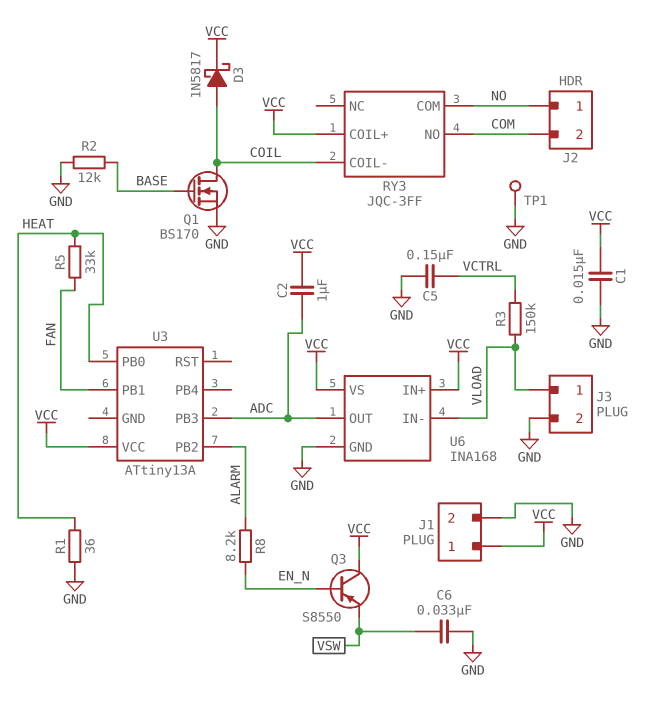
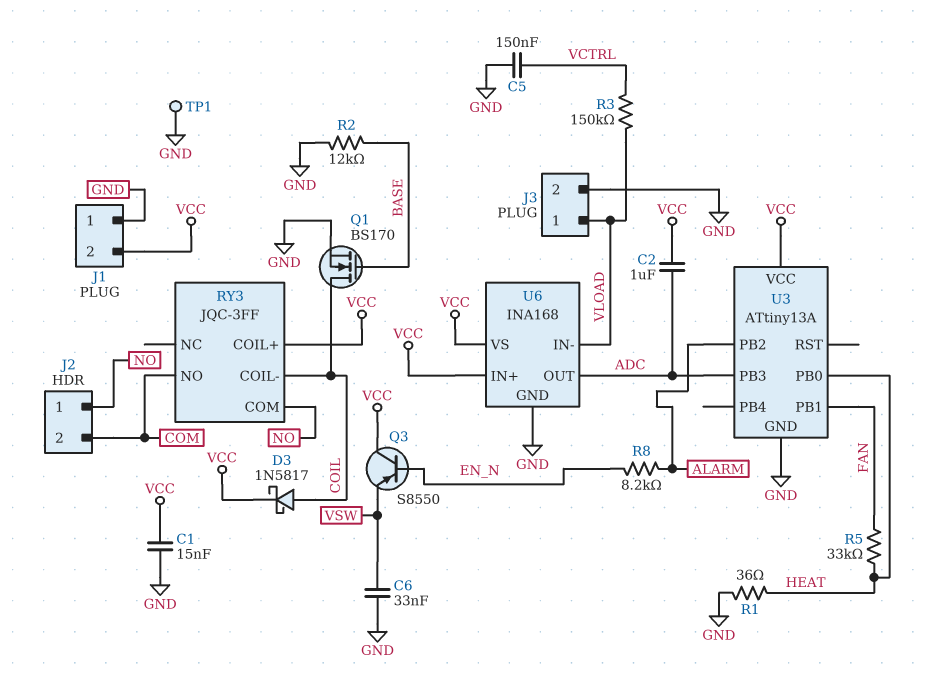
J1 pin 1: VCC -> GND
J1 pin 2: GND -> VCC
U3 pin GND: none -> GND

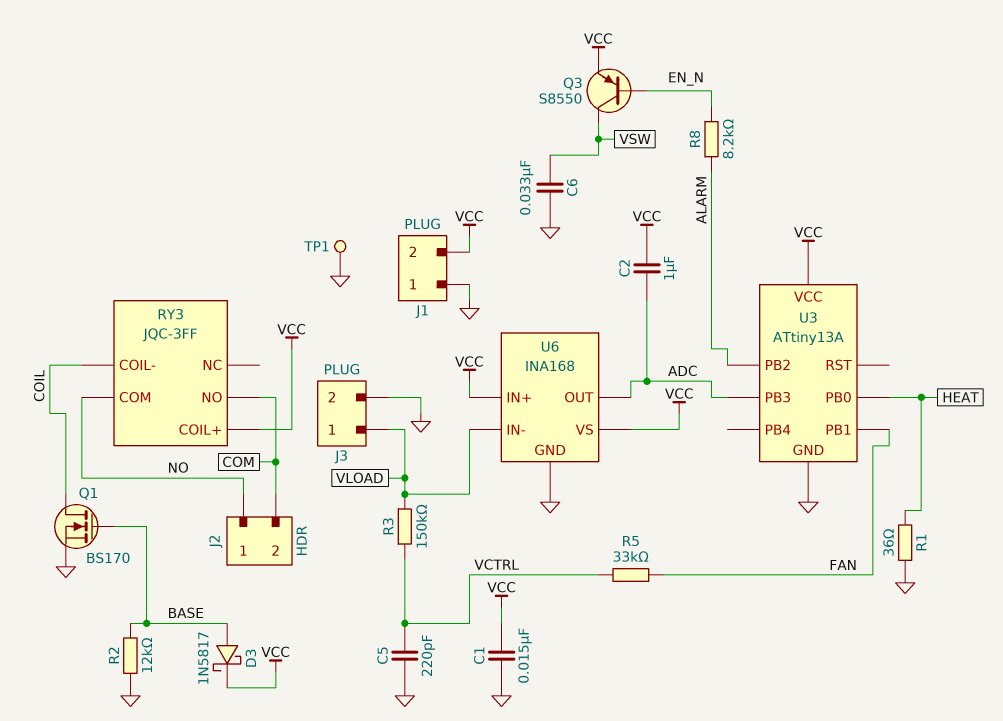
C5: 150nF (GND, VCTRL) -> 220pF (GND, VCTRL)
D3: schottky 1N5817 (A COIL, K VCC) -> schottky 1N5817 (A BASE, K VCC)
Q3: PNP S8550 (B EN_N, C VCC, E VSW) -> PNP S8550 (B EN_N, C VSW, E VCC)
R5: 33k (FAN, HEAT) -> 33k (FAN, VCTRL)

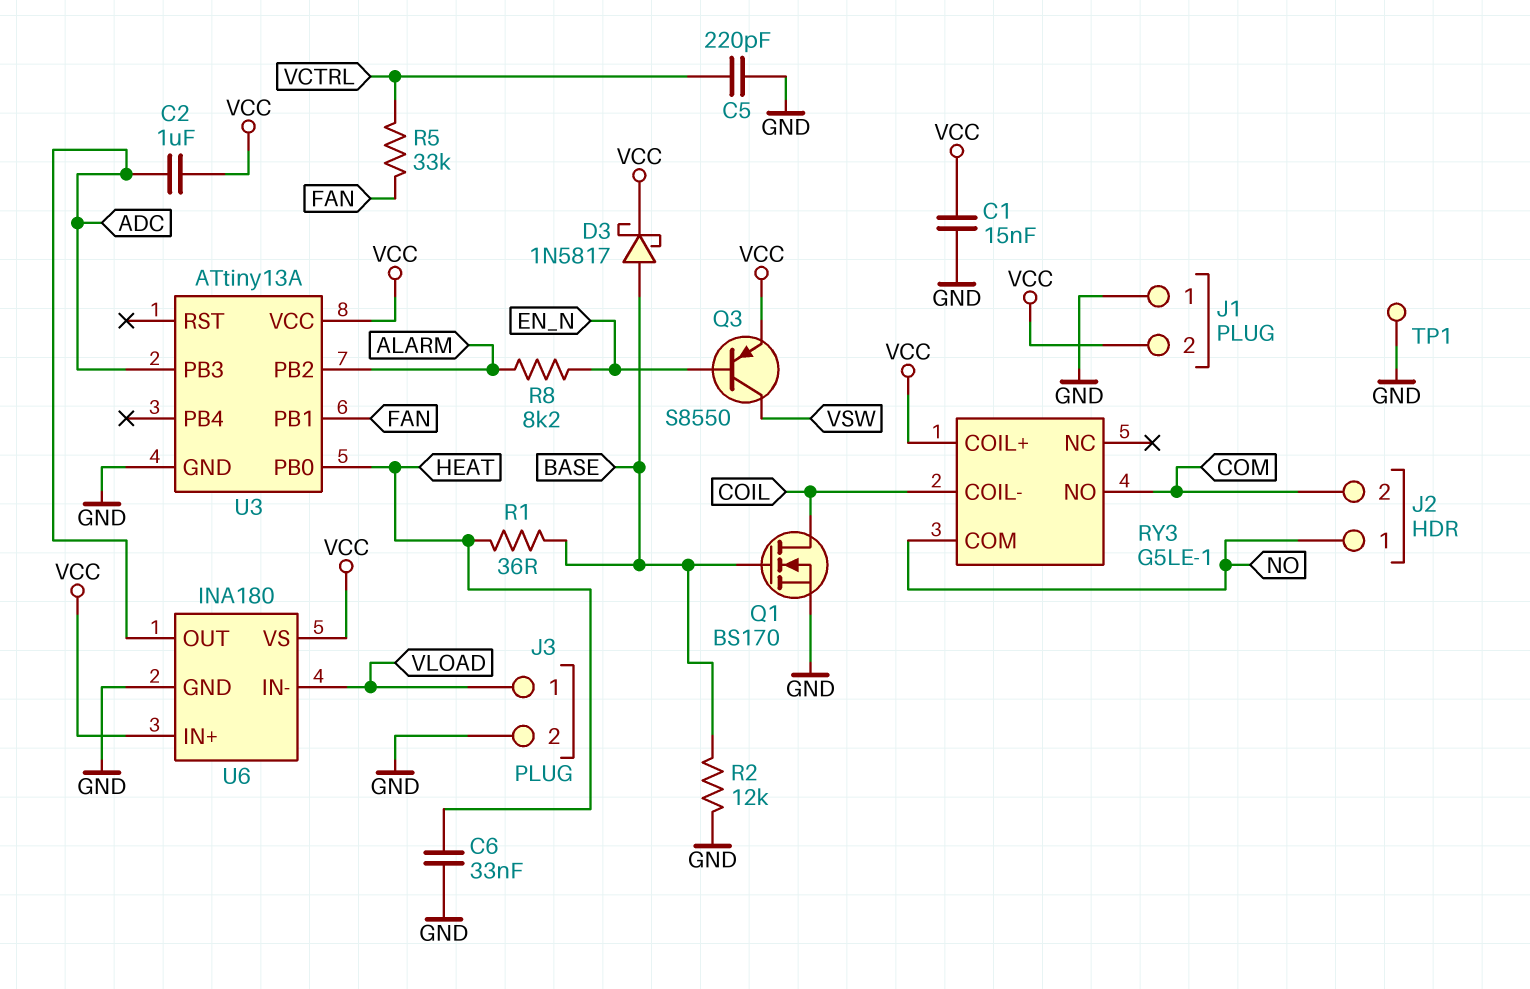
C6: 33nF (GND, VSW) -> 33nF (GND, HEAT)
R1: 36 (GND, HEAT) -> 36 (BASE, HEAT)
R3: 150k (VCTRL, VLOAD) -> none
RY3: JQC-3FF -> G5LE-1
U6: INA168 -> INA180

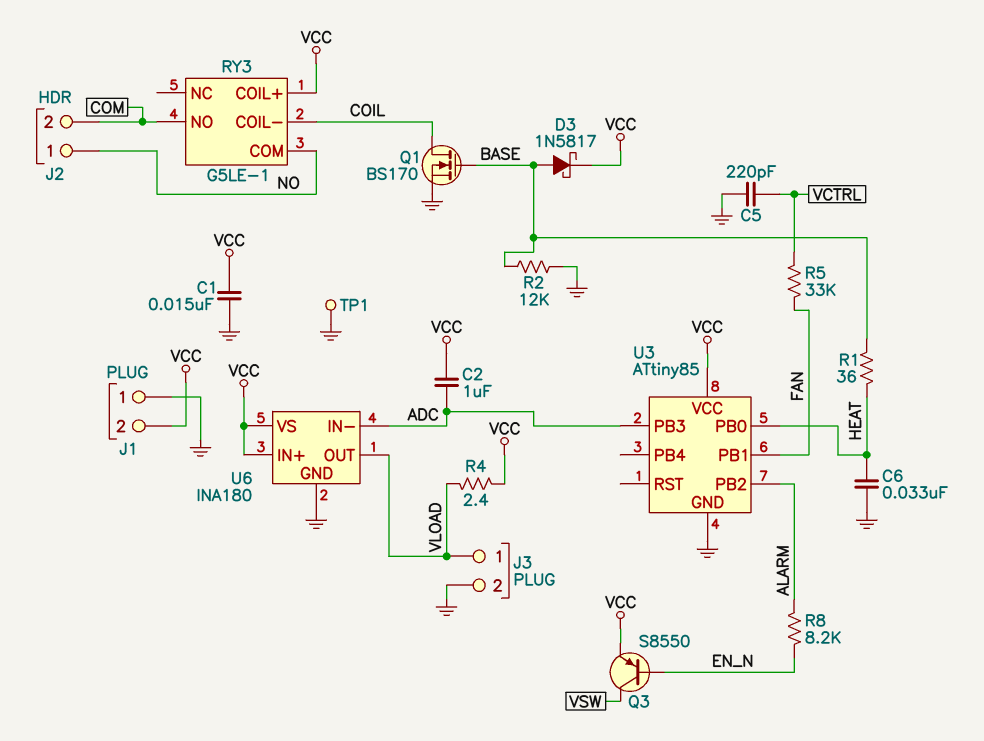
R4: none -> 2.4 (VCC, VLOAD)
U3: ATtiny13A -> ATtiny85
U6 pin IN-: VLOAD -> ADC
U6 pin OUT: ADC -> VLOAD

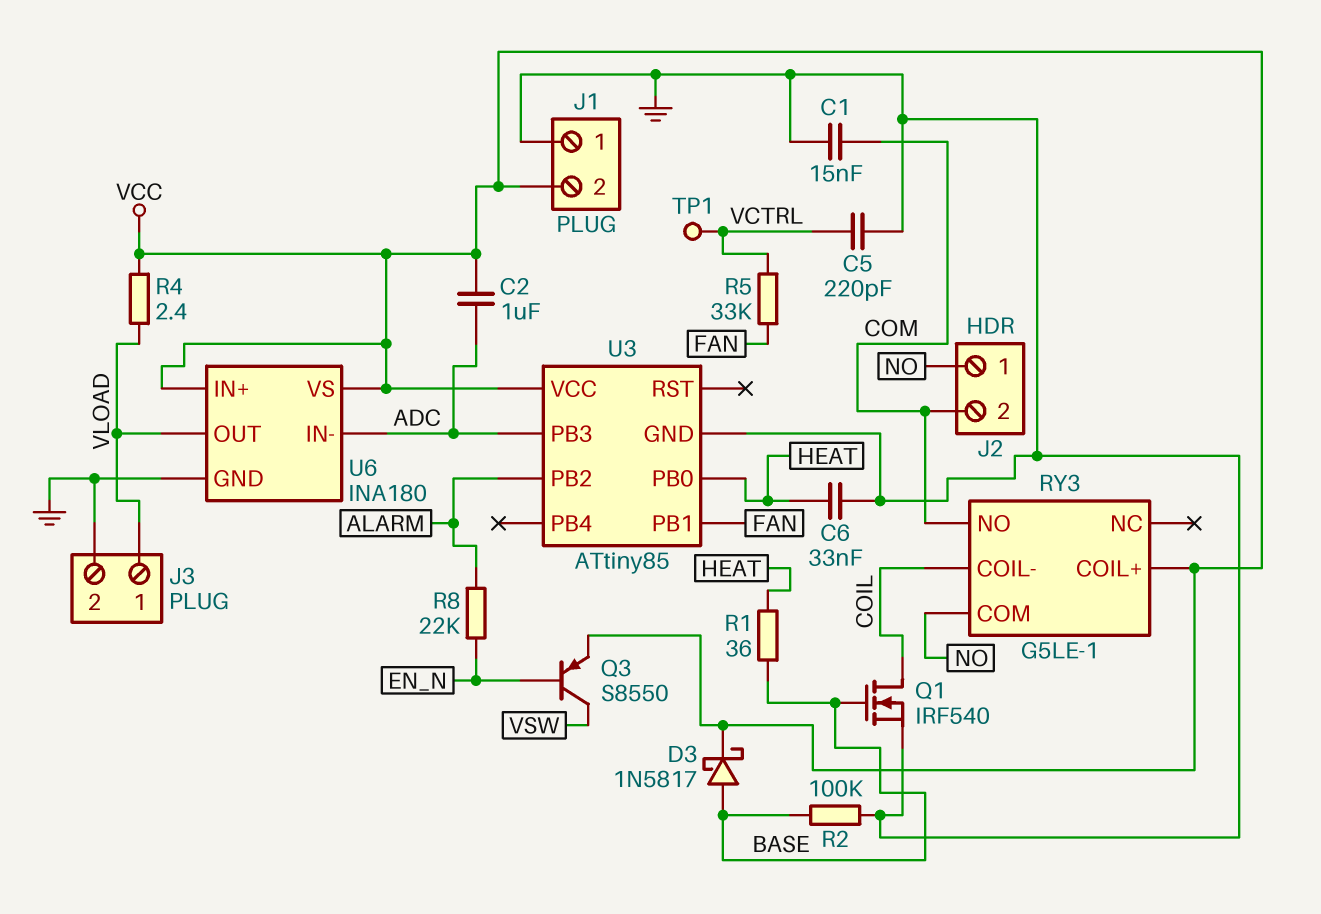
C1: 15nF (GND, VCC) -> 15nF (COM, GND)
Q1: NMOS BS170 (G BASE, D COIL, S GND) -> NMOS IRF540 (G BASE, D COIL, S GND)
R2: 12k (BASE, GND) -> 100k (BASE, GND)
R8: 8.2k (ALARM, EN_N) -> 22k (ALARM, EN_N)
TP1: test point (GND) -> test point (VCTRL)

